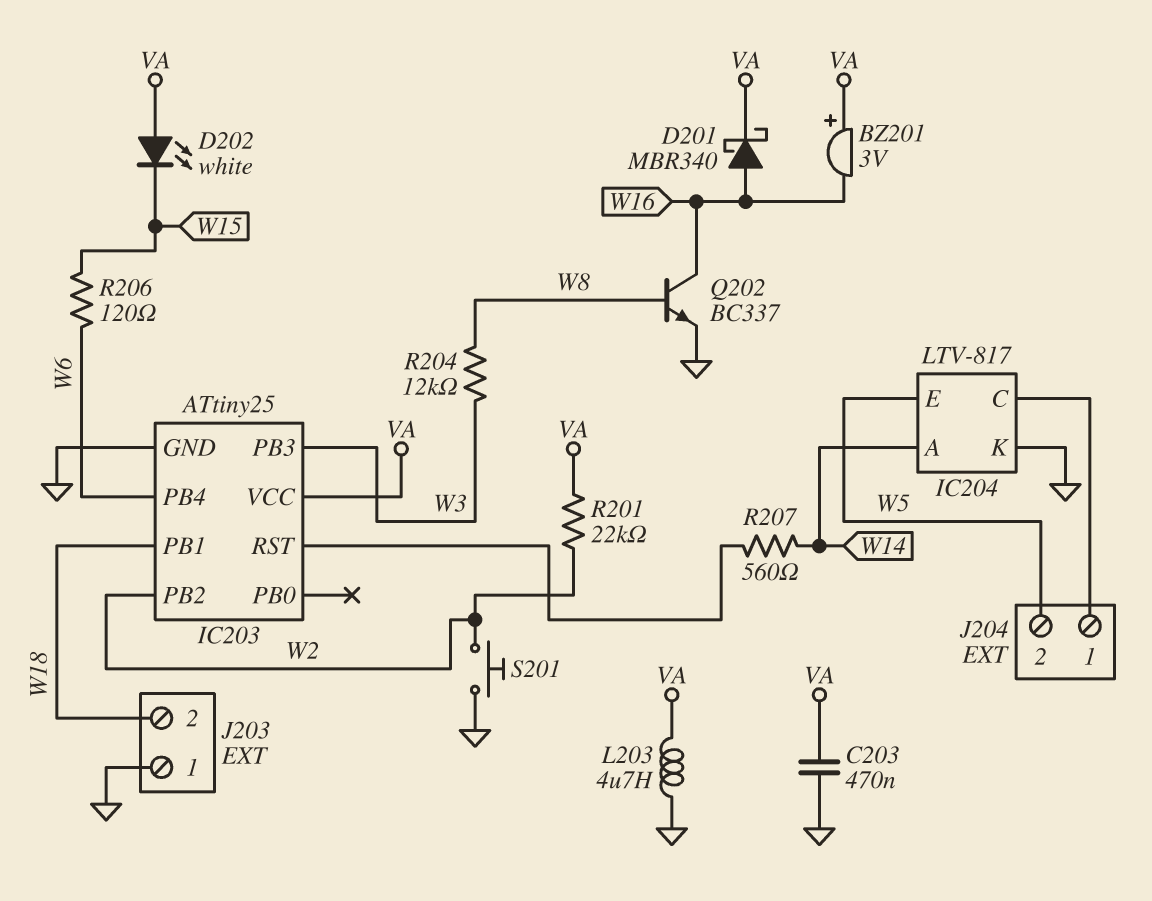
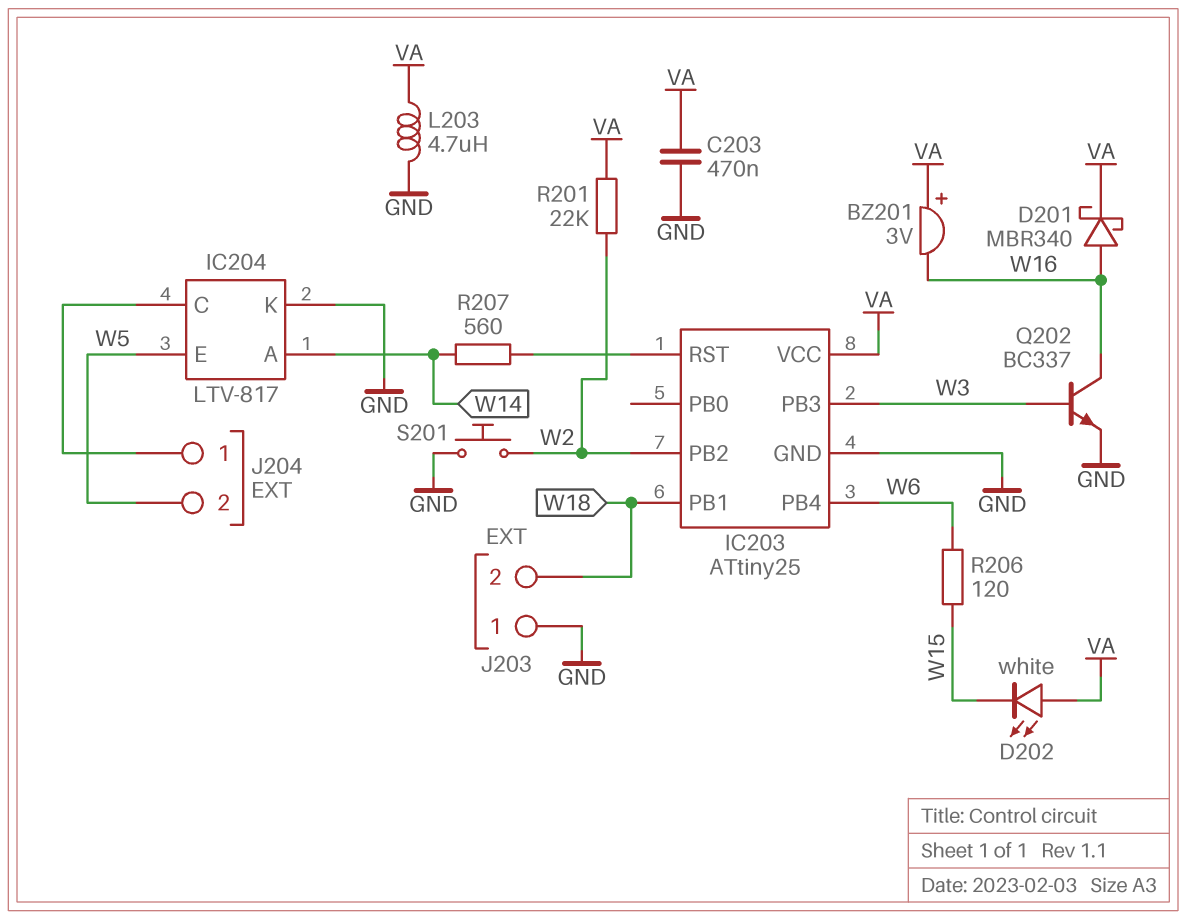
Q202: NPN BC337 (B W8, C W16, E GND) -> NPN BC337 (B W3, C W16, E GND)
R204: 12k (W3, W8) -> none

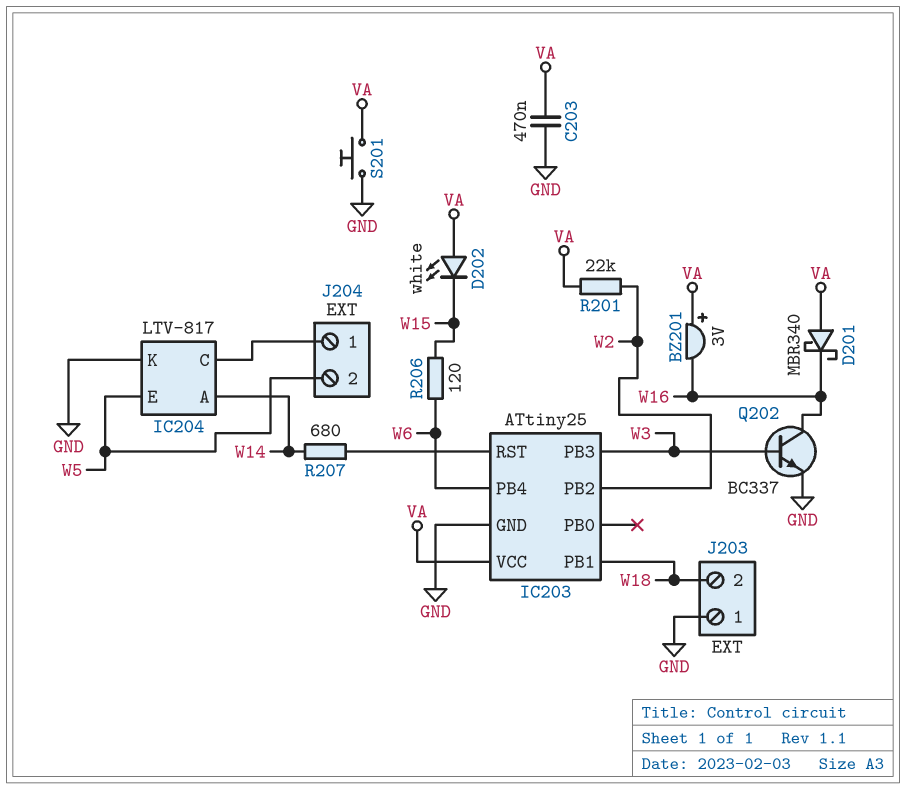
D201: schottky MBR340 (A W16, K VA) -> schottky MBR340 (A VA, K W16)
L203: 4.7uH (GND, VA) -> none
R207: 560 (IC203/RST, W14) -> 680 (IC203/RST, W14)
S201: button (GND, W2) -> button (GND, VA)

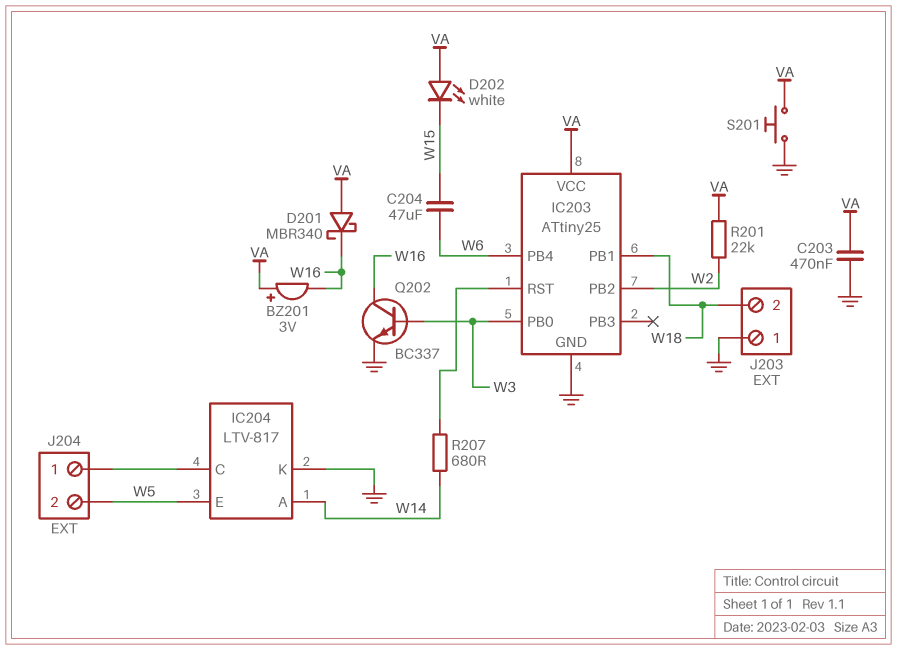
C204: none -> 47uF (W6, W15)
IC203 pin PB0: none -> W3
IC203 pin PB3: W3 -> none
R206: 120 (W6, W15) -> none

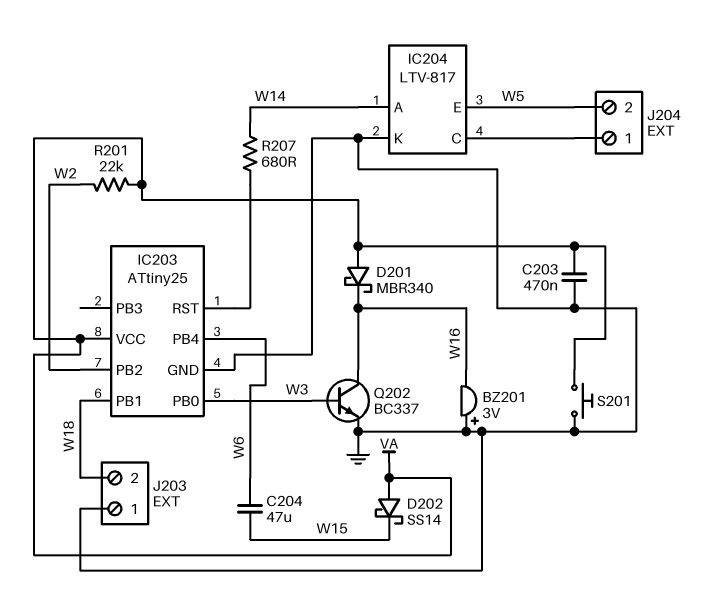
BZ201: buzzer 3V (plus VA, minus W16) -> buzzer 3V (plus GND, minus W16)
D202: LED white (A VA, K W15) -> schottky SS14 (A VA, K W15)

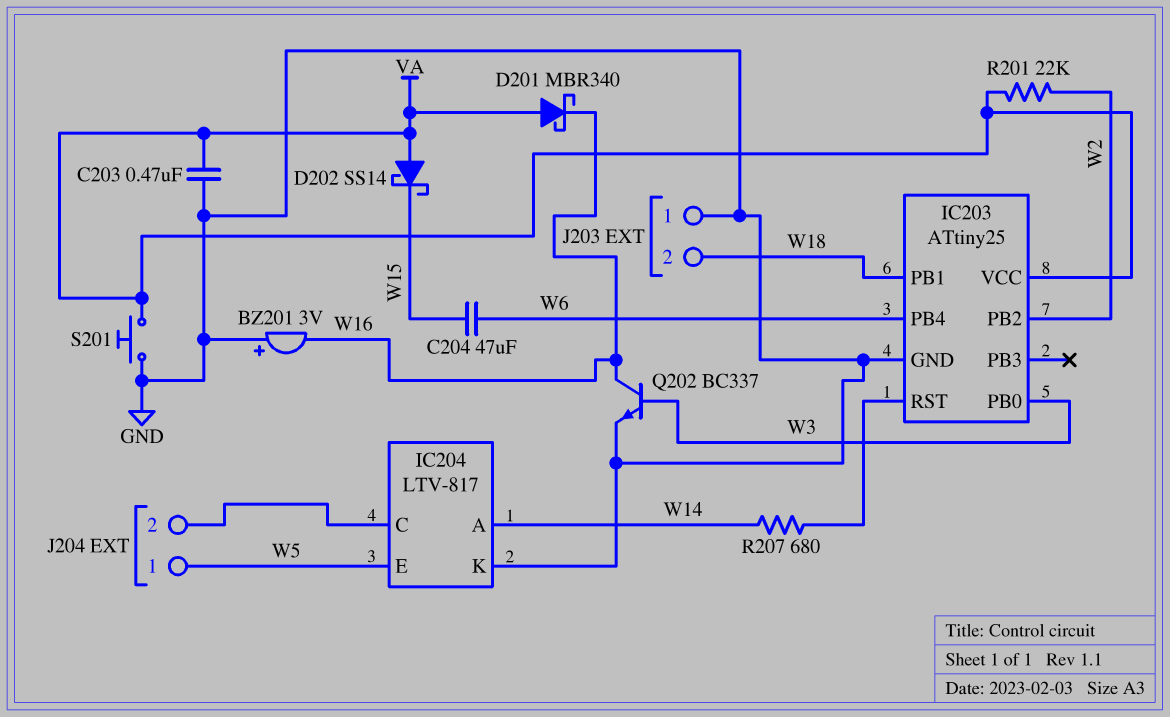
J204 pin 1: IC204/C -> W5
J204 pin 2: W5 -> IC204/C

